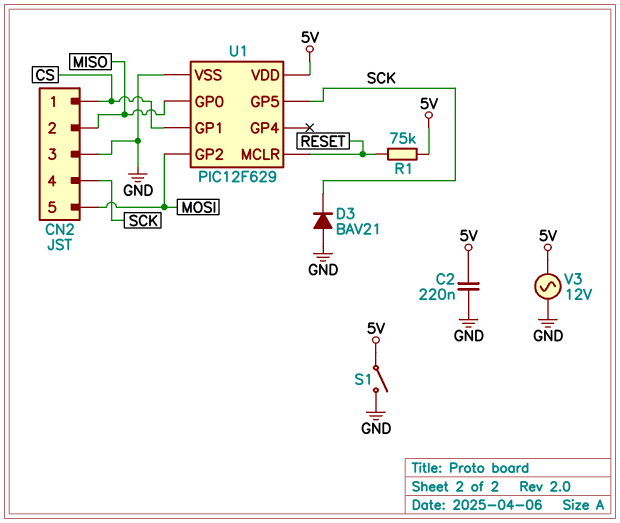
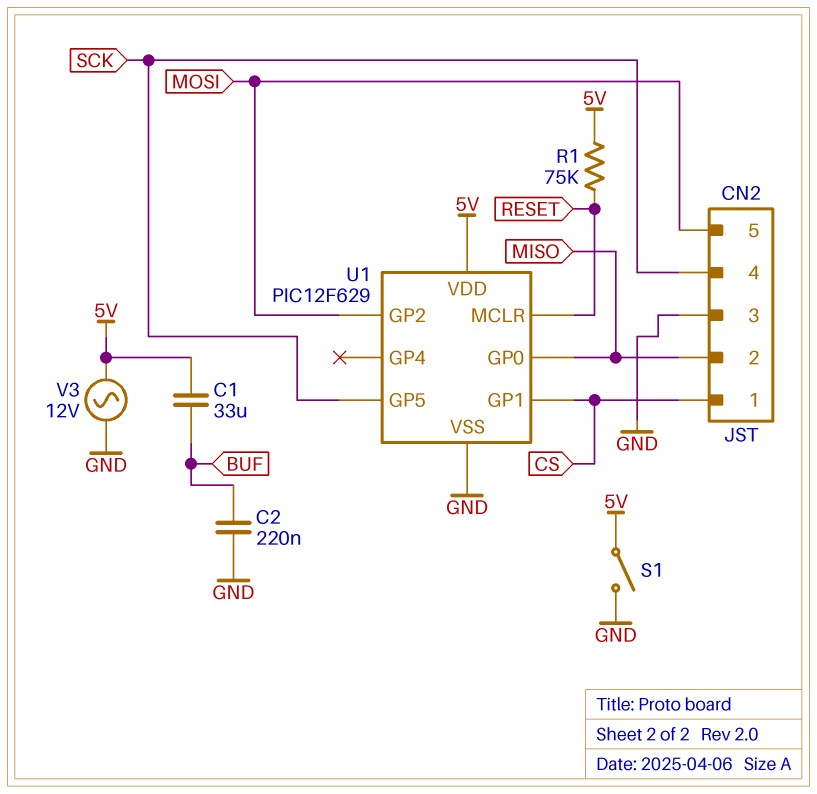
C1: none -> 33uF (5V, BUF)
C2: 220nF (5V, GND) -> 220nF (BUF, GND)
D3: diode BAV21 (A GND, K SCK) -> none

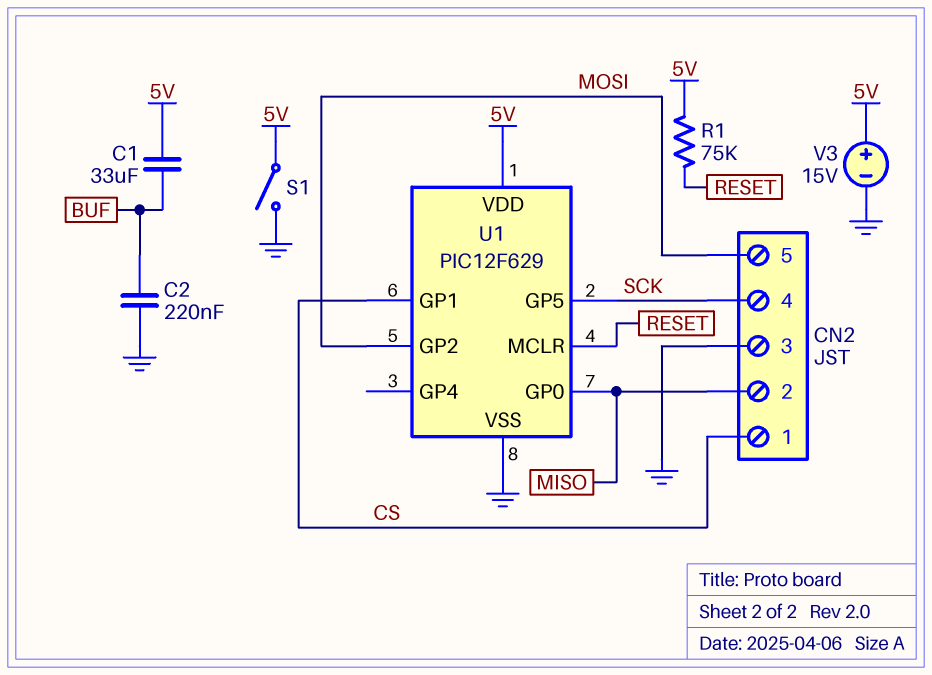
V3: AC 12V (5V, GND) -> 15V (plus 5V, minus GND)

